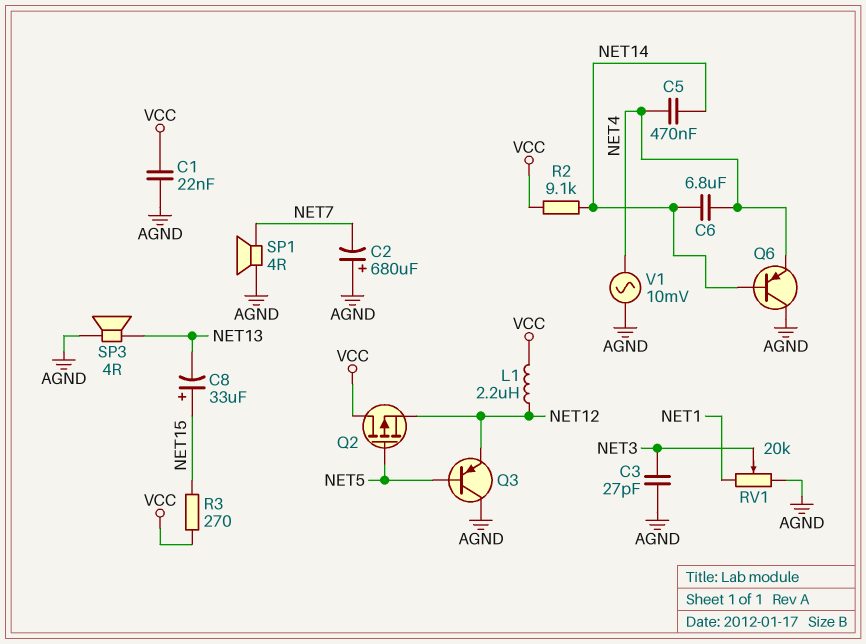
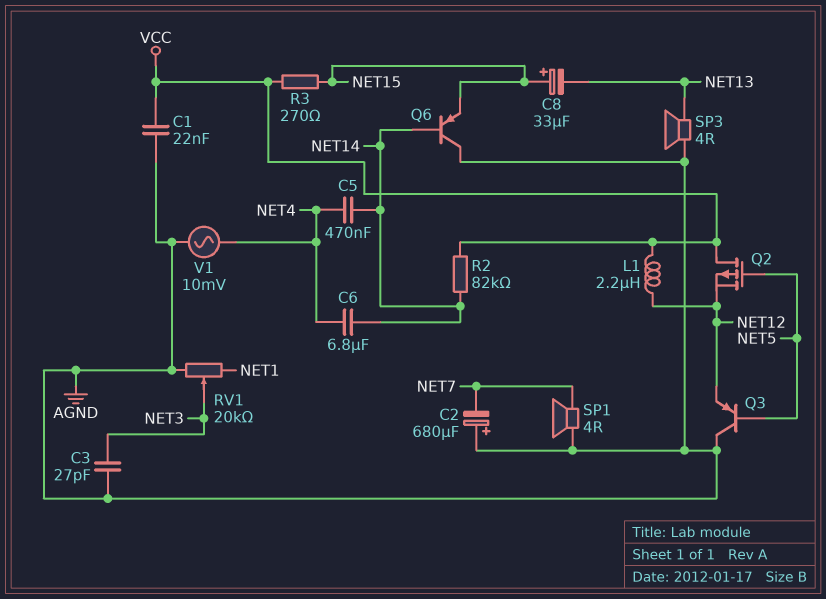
Q6: PNP (B NET14, C AGND, E NET4) -> PNP (B NET14, C AGND, E NET15)
R2: 9.1k (NET14, VCC) -> 82k (NET14, VCC)

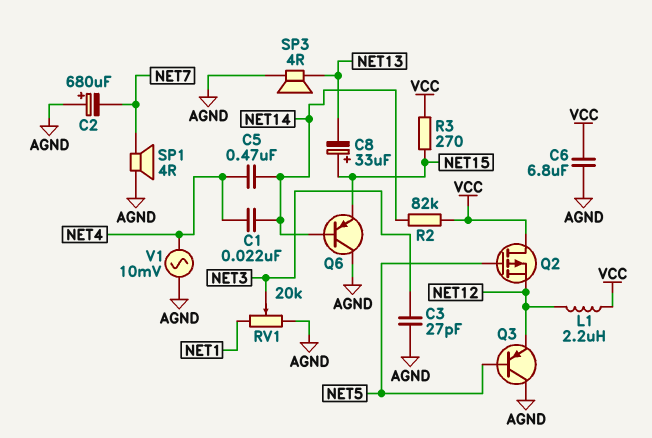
C1: 22nF (AGND, VCC) -> 22nF (NET4, NET14)
C6: 6.8uF (NET4, NET14) -> 6.8uF (AGND, VCC)

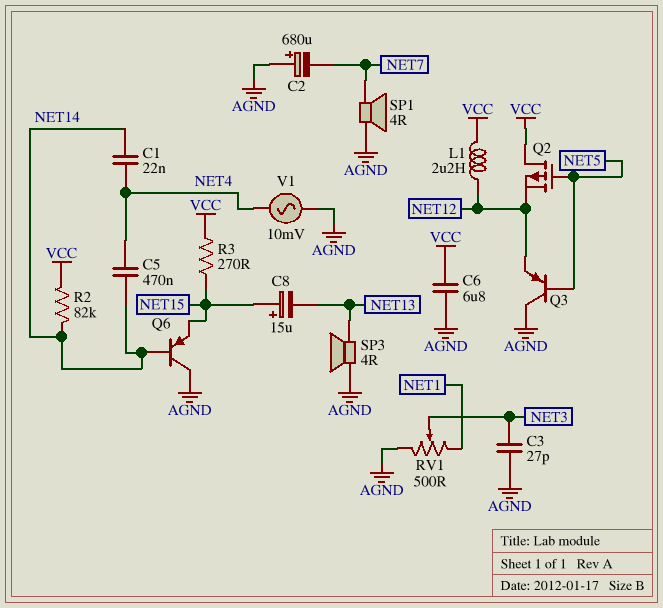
C8: 33uF (plus NET15, minus NET13) -> 15uF (plus NET15, minus NET13)
RV1: 20k (AGND, NET1, wiper NET3) -> 500 (AGND, NET1, wiper NET3)

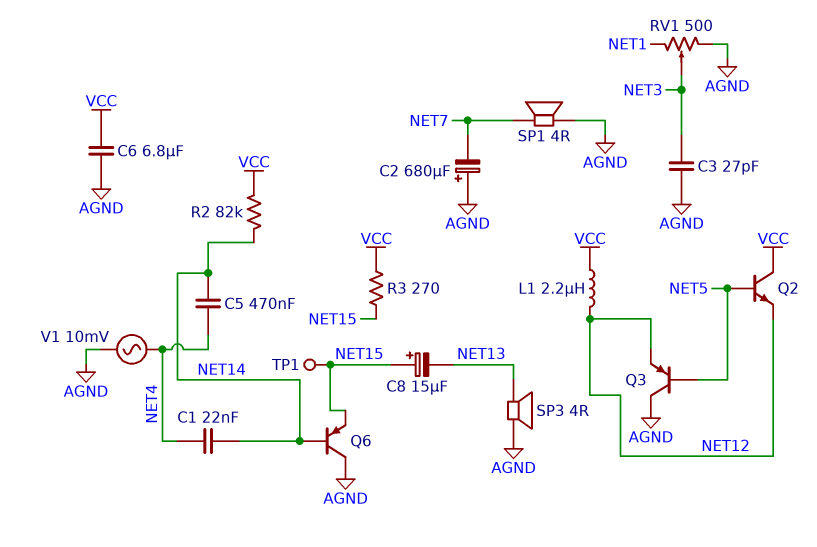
Q2: PMOS (G NET5, D VCC, S NET12) -> NPN (B NET5, C VCC, E NET12)
TP1: none -> test point (NET15)

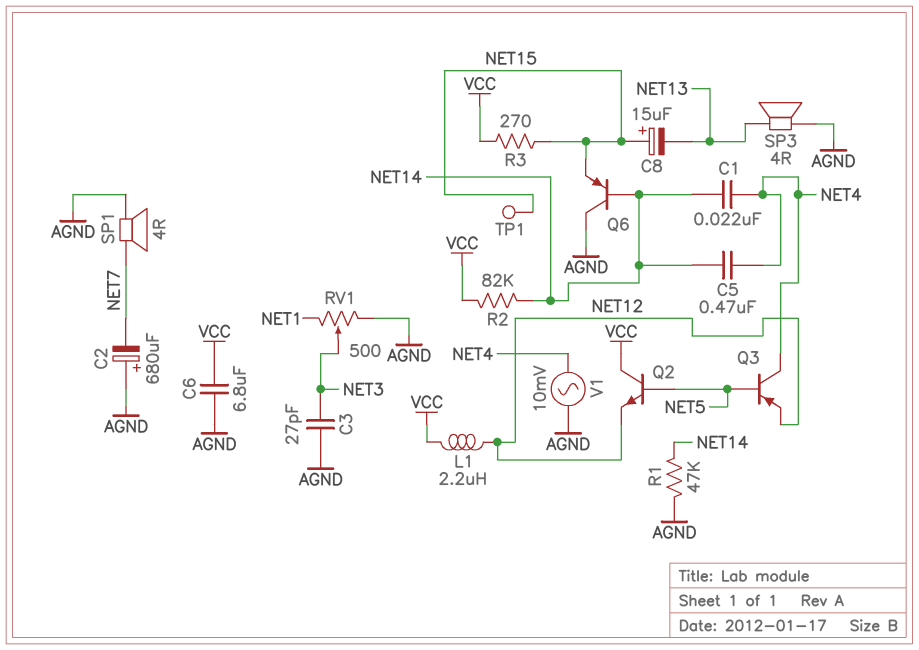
Q3: PNP (B NET5, C AGND, E NET12) -> PNP (B NET5, C NET4, E NET12)
R1: none -> 47k (AGND, NET14)

